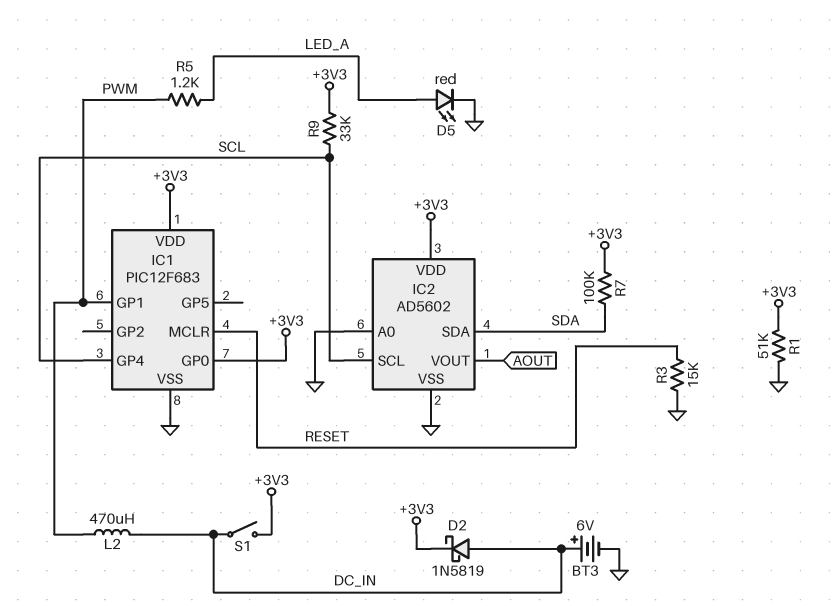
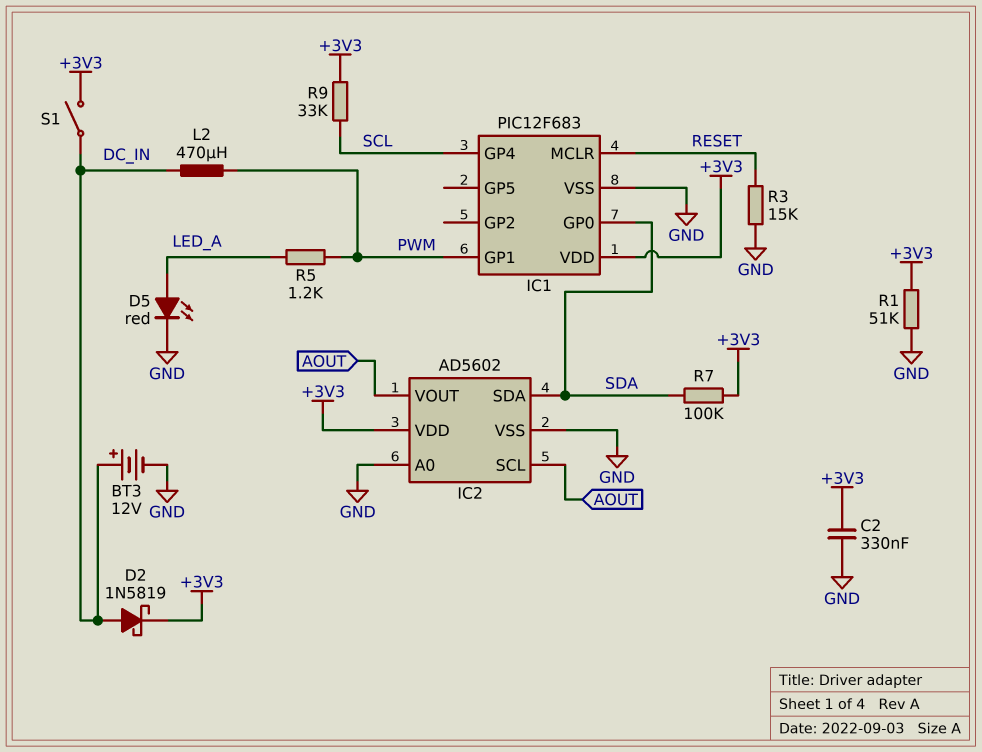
BT3: 6V (plus DC_IN, minus GND) -> 12V (plus DC_IN, minus GND)
C2: none -> 330nF (+3V3, GND)
IC1 pin GP0: +3V3 -> SDA
IC2 pin SCL: SCL -> AOUT

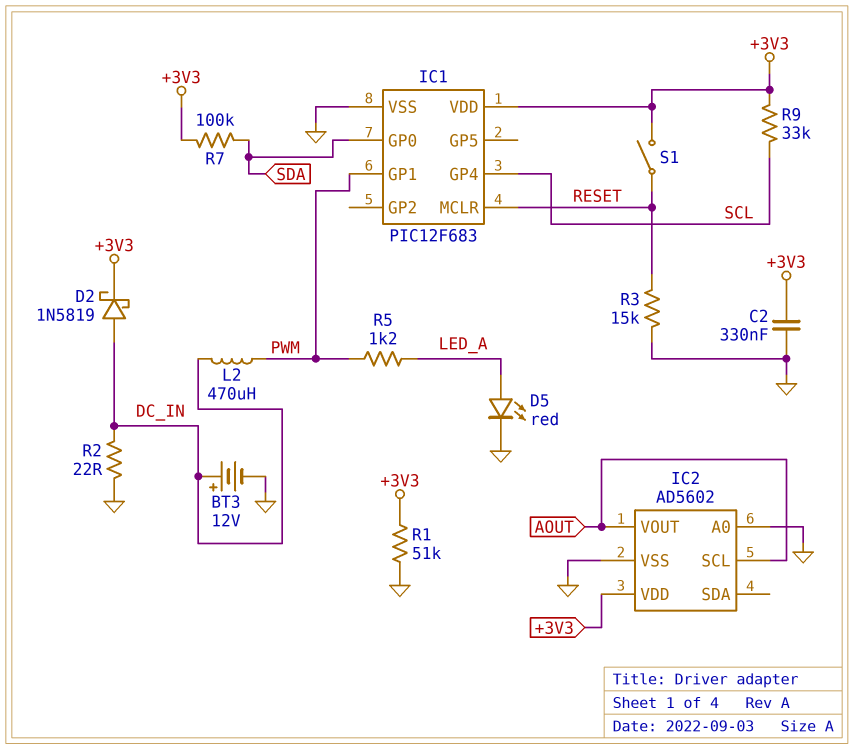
IC2 pin SDA: SDA -> none
R2: none -> 22 (DC_IN, GND)
S1: switch (+3V3, DC_IN) -> switch (+3V3, RESET)

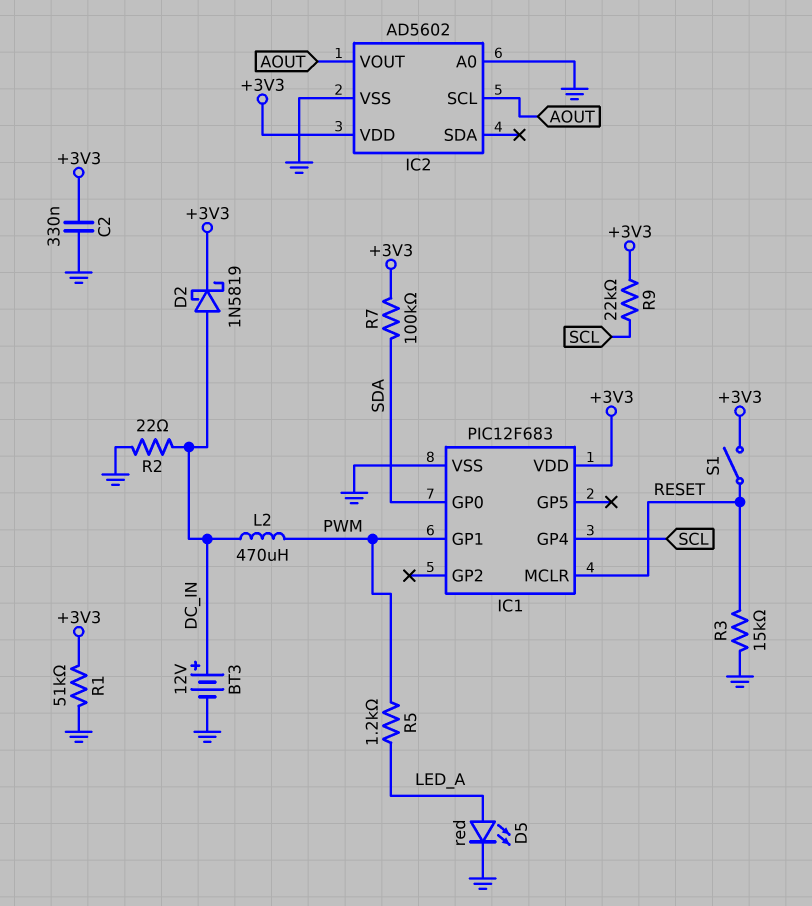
R9: 33k (+3V3, SCL) -> 22k (+3V3, SCL)

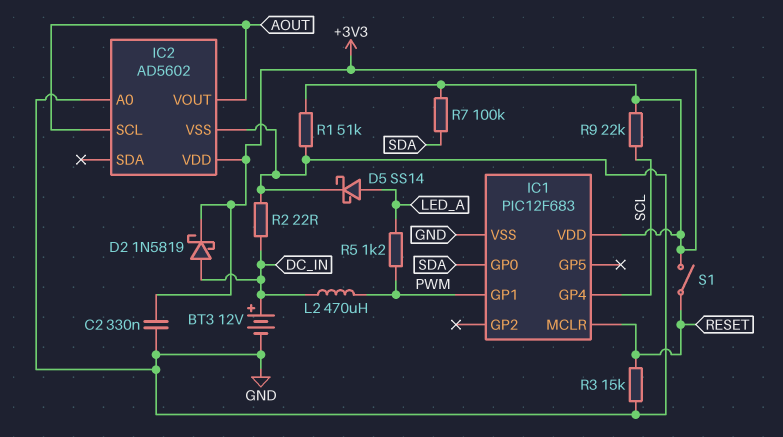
D5: LED red (A LED_A, K GND) -> schottky SS14 (A LED_A, K GND)

